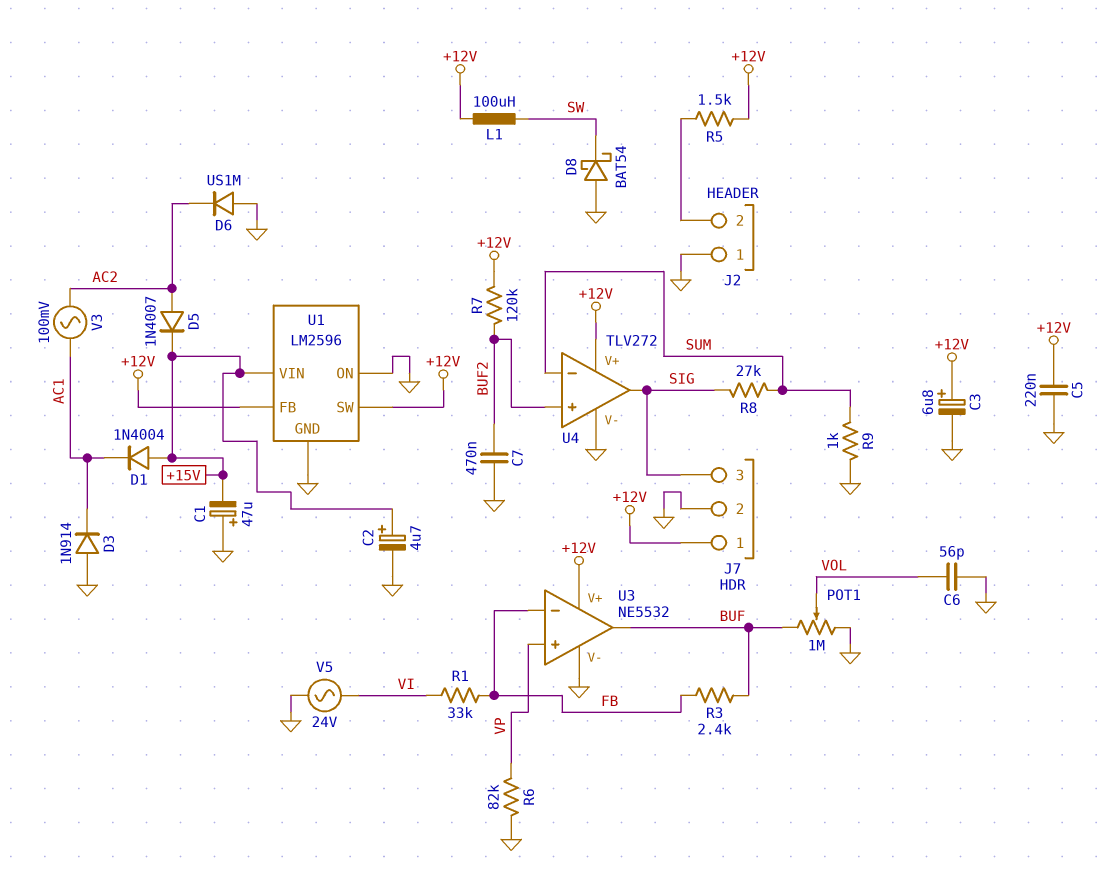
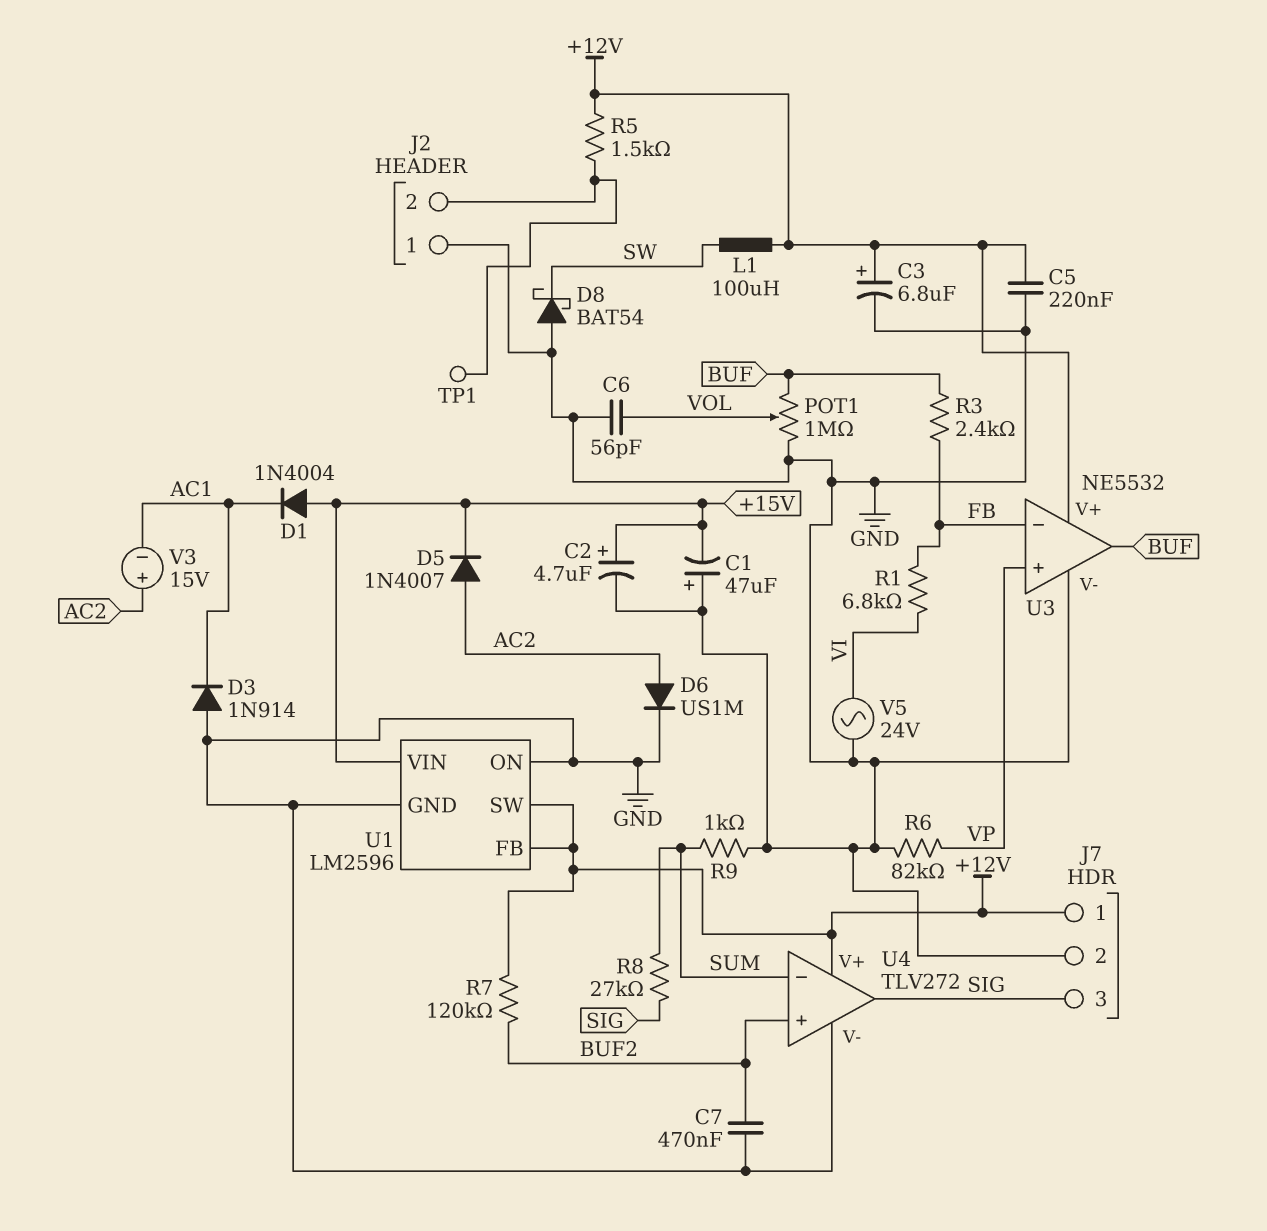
D6: diode US1M (A GND, K AC2) -> diode US1M (A AC2, K GND)
R1: 33k (FB, VI) -> 6.8k (FB, VI)
TP1: none -> test point (J2/2)
V3: AC 100mV (AC1, AC2) -> 15V (plus AC2, minus AC1)

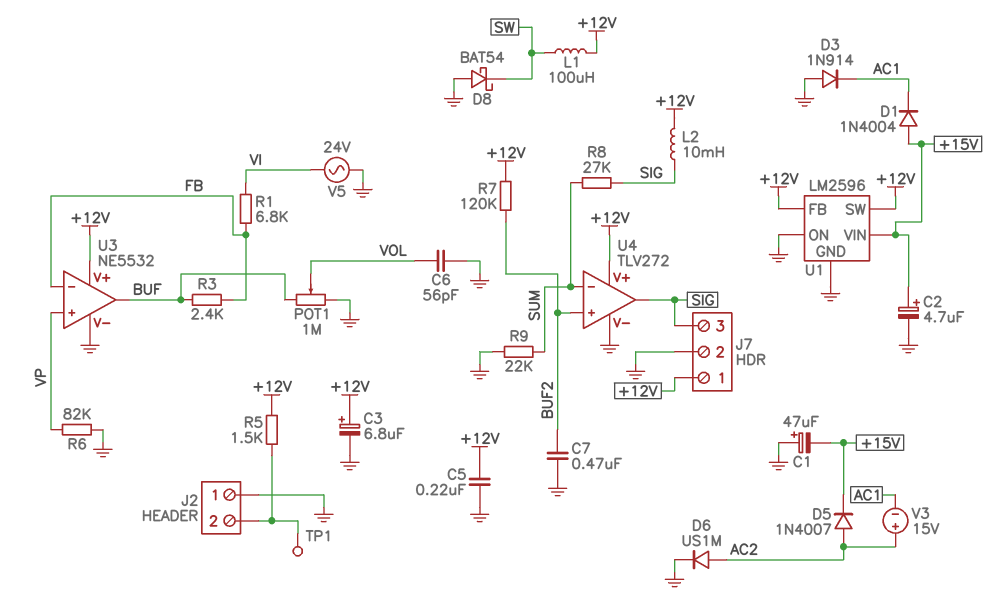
L2: none -> 10mH (+12V, SIG)
R9: 1k (GND, SUM) -> 22k (GND, SUM)

